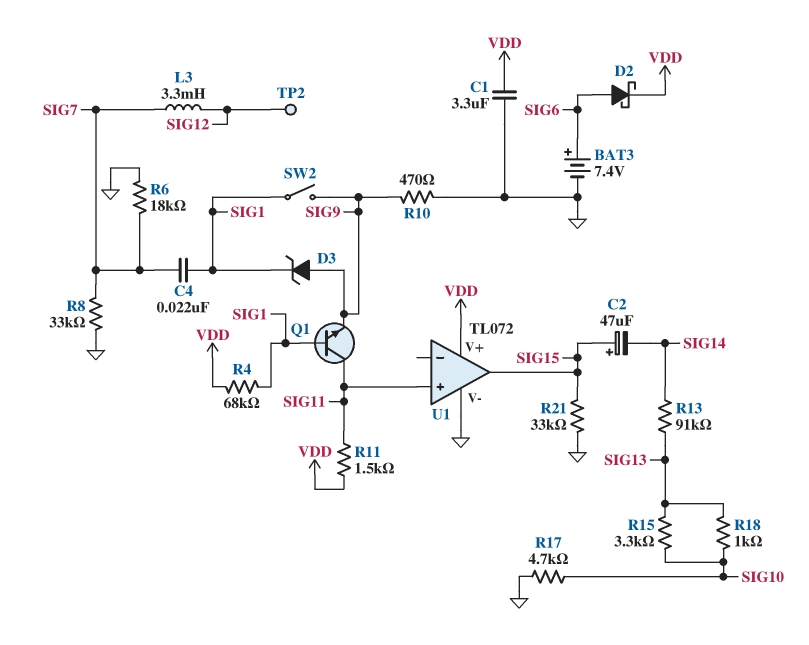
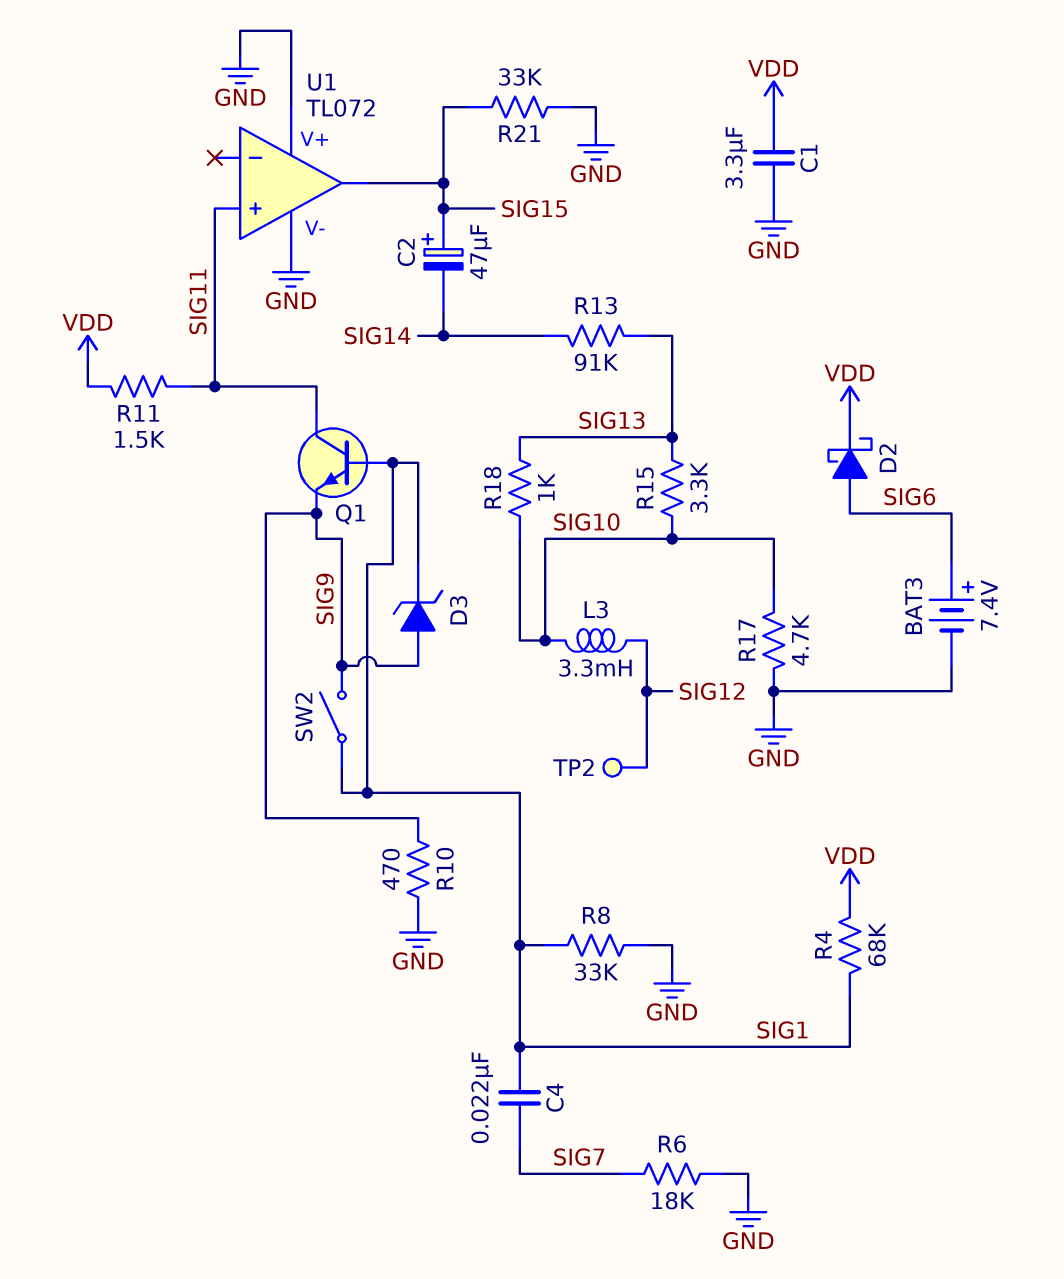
L3: 3.3mH (SIG7, SIG12) -> 3.3mH (SIG10, SIG12)
R8: 33k (GND, SIG7) -> 33k (GND, SIG1)
U1 pin V+: VDD -> GND

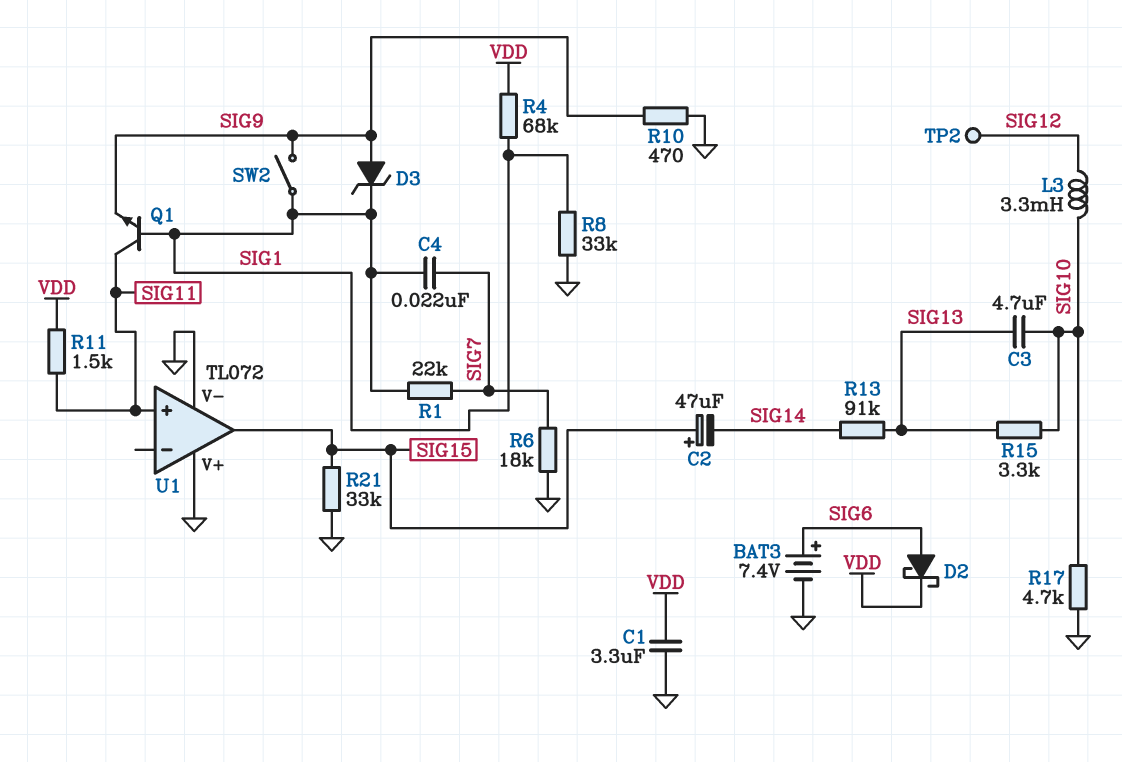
C3: none -> 4.7uF (SIG10, SIG13)
R1: none -> 22k (SIG1, SIG7)
R18: 1k (SIG10, SIG13) -> none

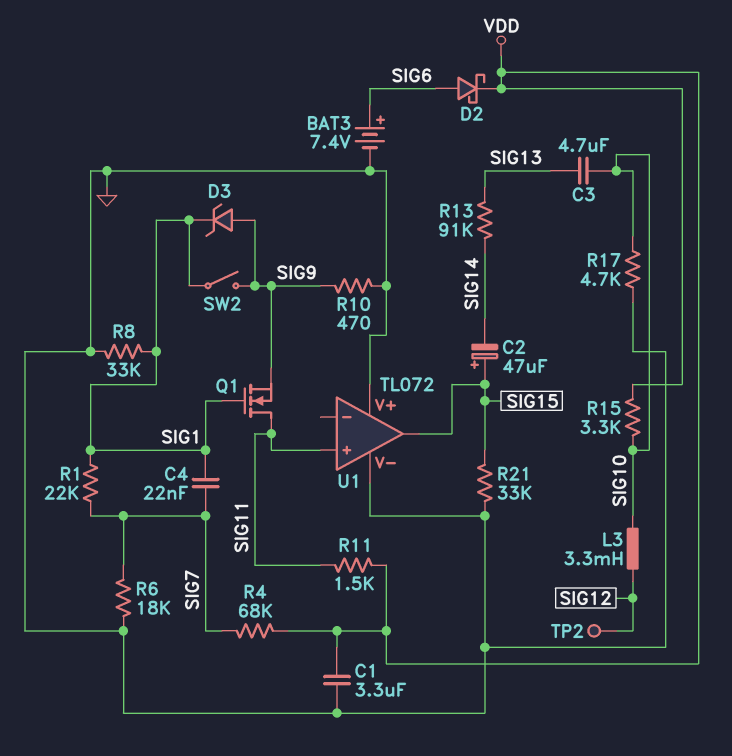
Q1: NPN (B SIG1, C SIG11, E SIG9) -> NMOS (G SIG1, D SIG11, S SIG9)
R4: 68k (SIG1, VDD) -> 68k (SIG7, VDD)
R15: 3.3k (SIG10, SIG13) -> 3.3k (SIG10, VDD)

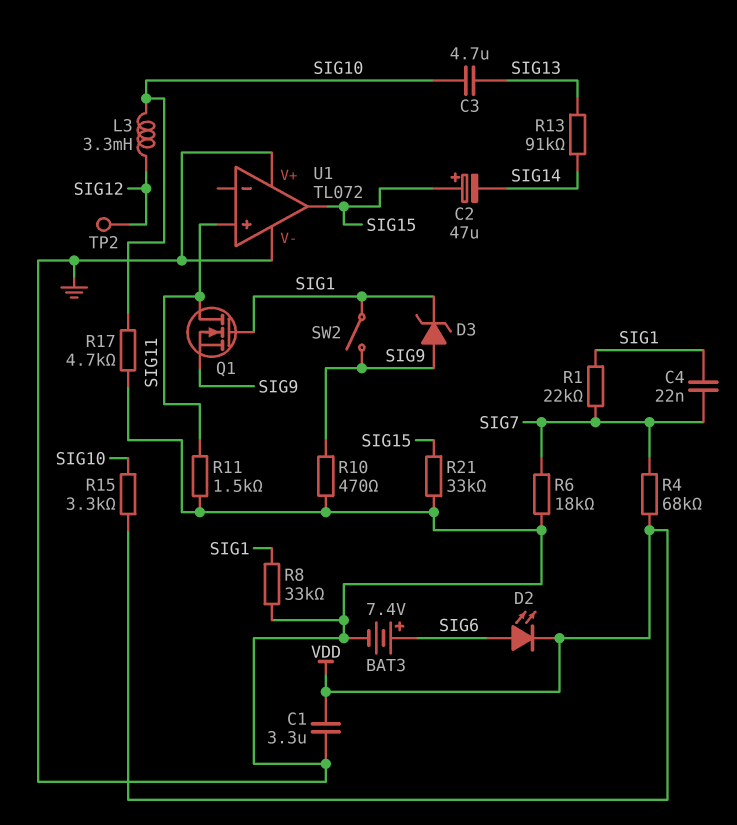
D2: schottky (A SIG6, K VDD) -> LED (A SIG6, K VDD)
R11: 1.5k (SIG11, VDD) -> 1.5k (GND, SIG11)

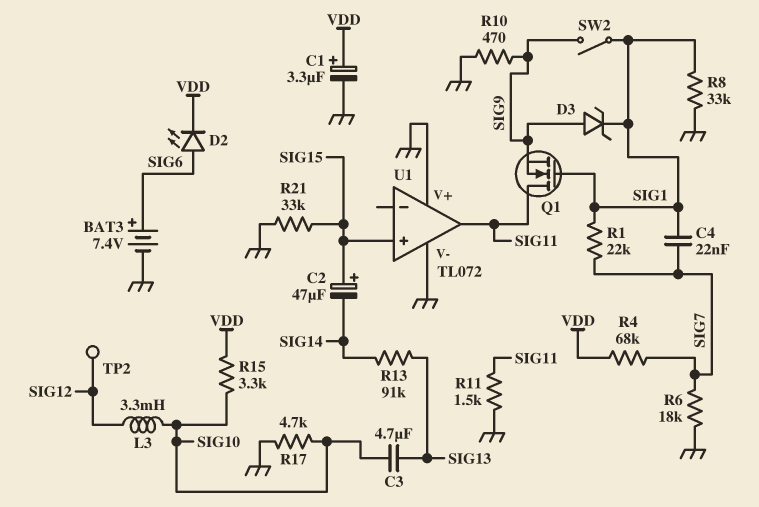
C1: 3.3uF (GND, VDD) -> 3.3uF (plus VDD, minus GND)
U1 pin in+: SIG11 -> SIG15
U1 pin out: SIG15 -> SIG11

